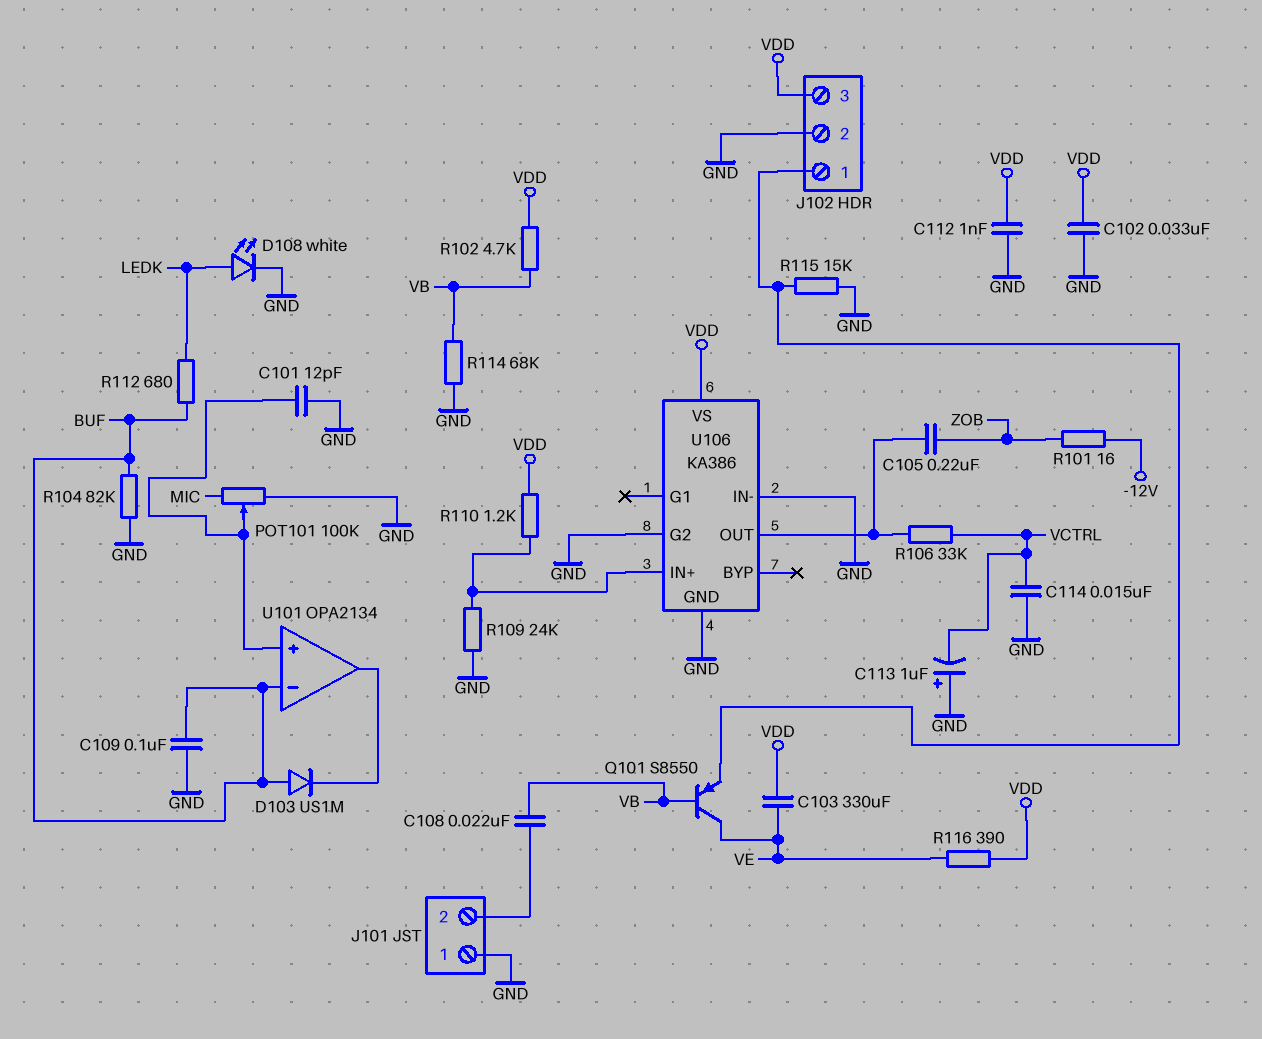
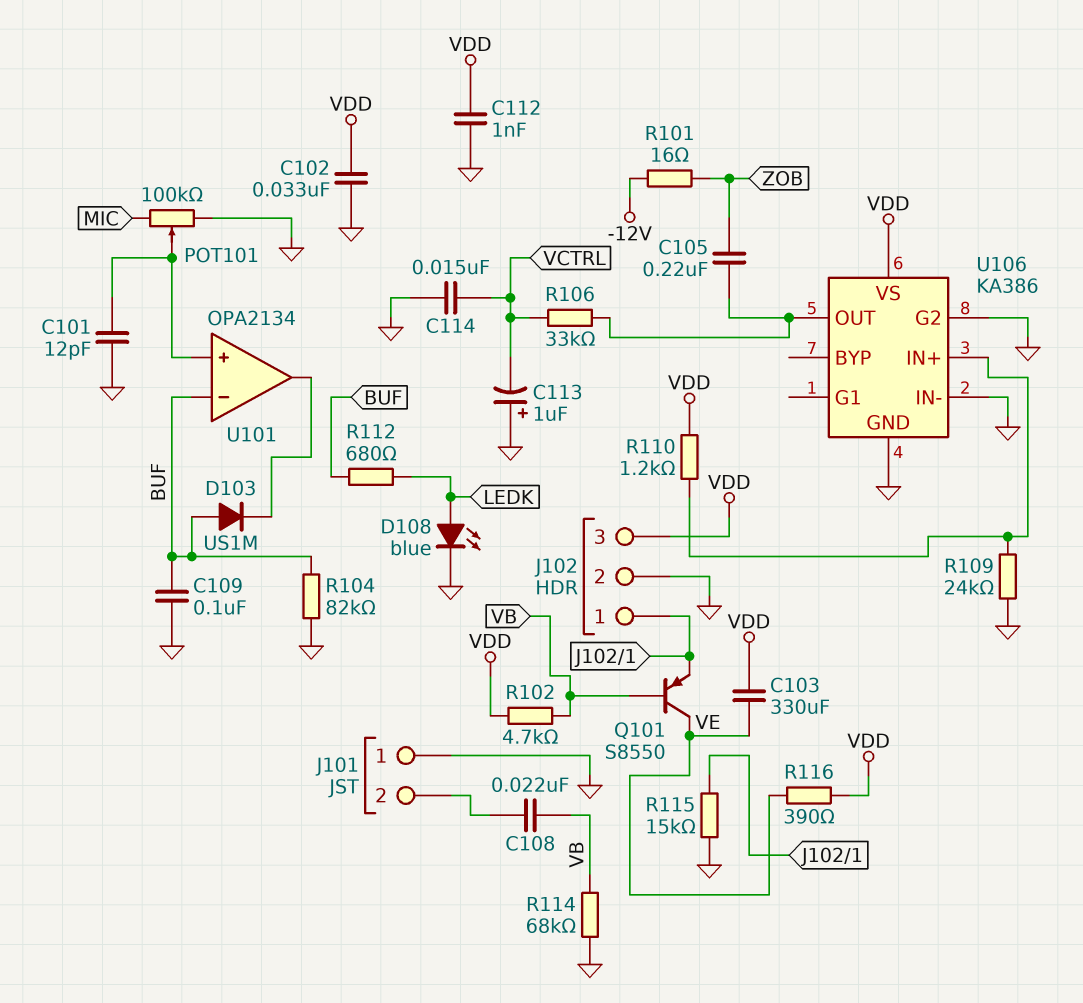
D108: LED white (A LEDK, K GND) -> LED blue (A LEDK, K GND)

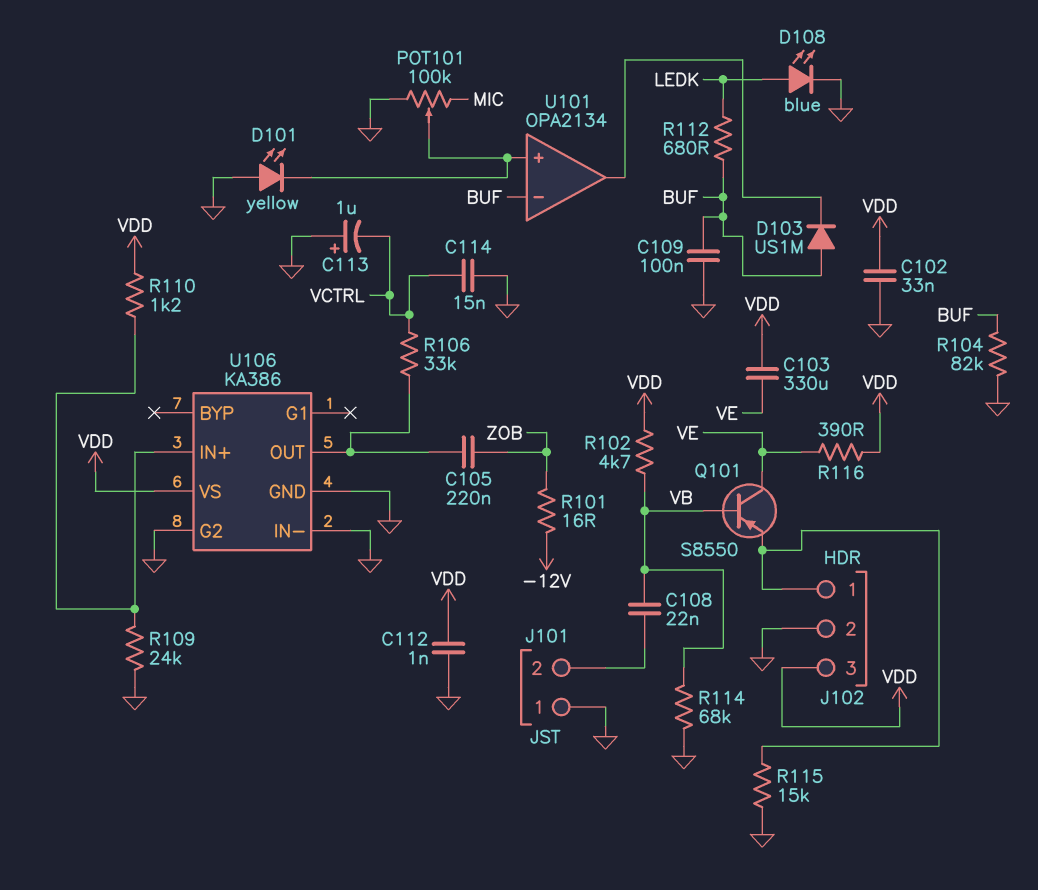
C101: 12pF (GND, U101/in+) -> none
D101: none -> LED yellow (A GND, K U101/in+)

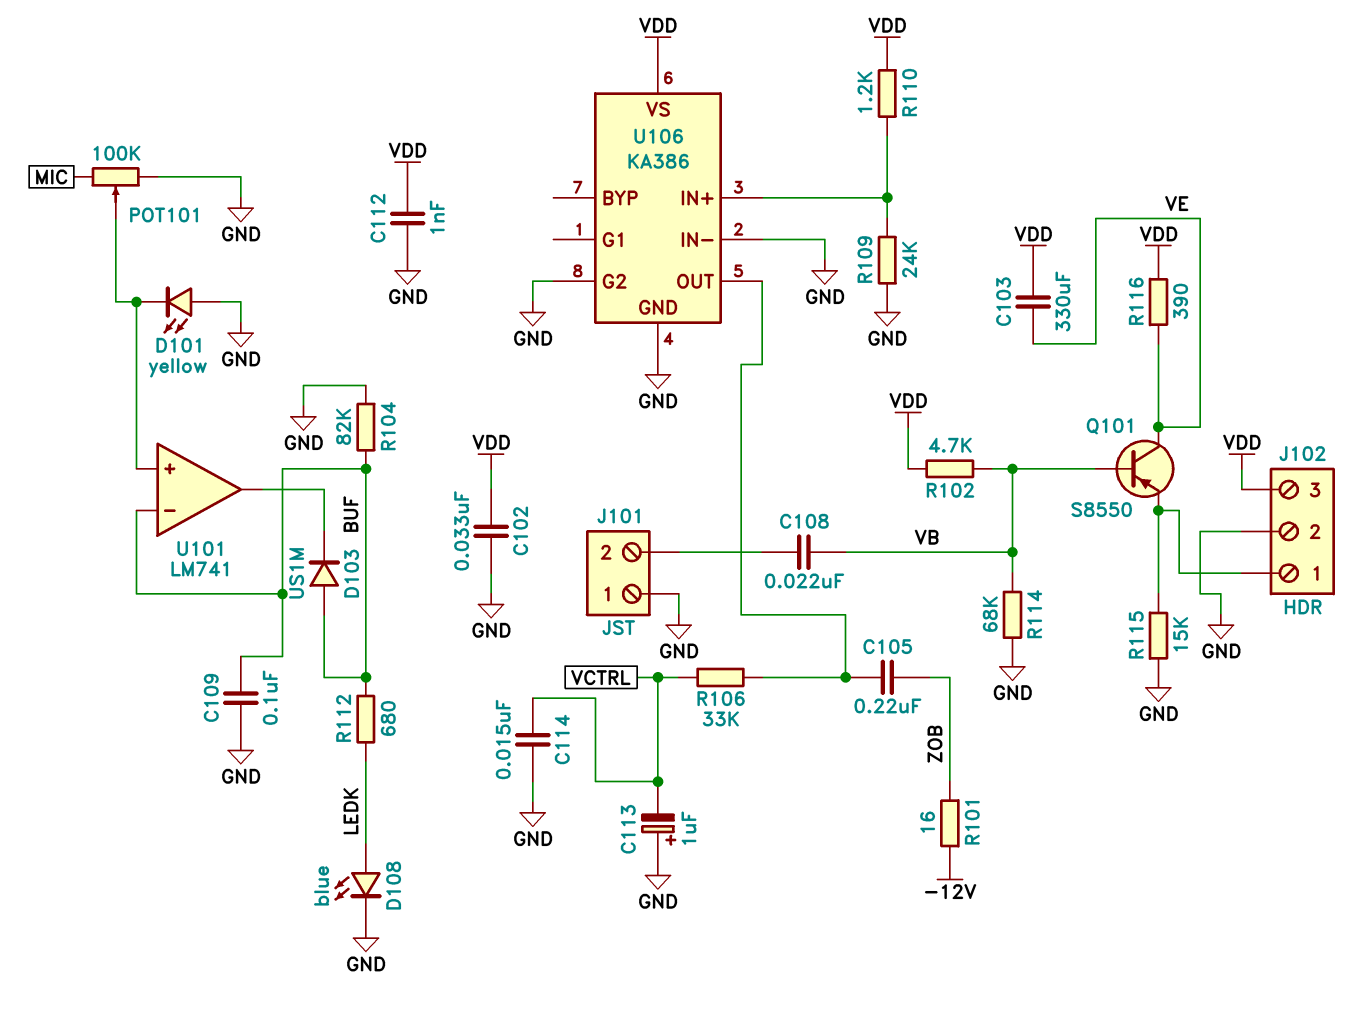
U101: OPA2134 -> LM741

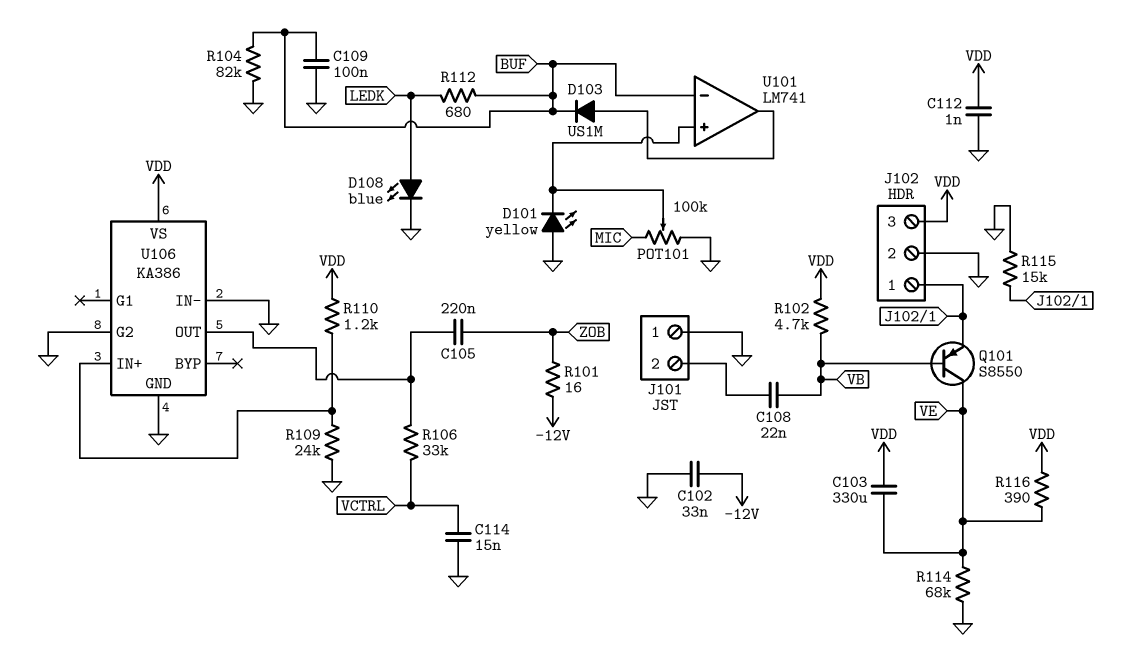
C102: 33nF (GND, VDD) -> 33nF (-12V, GND)
C113: 1uF (plus GND, minus VCTRL) -> none
D103: diode US1M (A BUF, K U101/out) -> diode US1M (A U101/out, K BUF)
R114: 68k (GND, VB) -> 68k (GND, VE)

